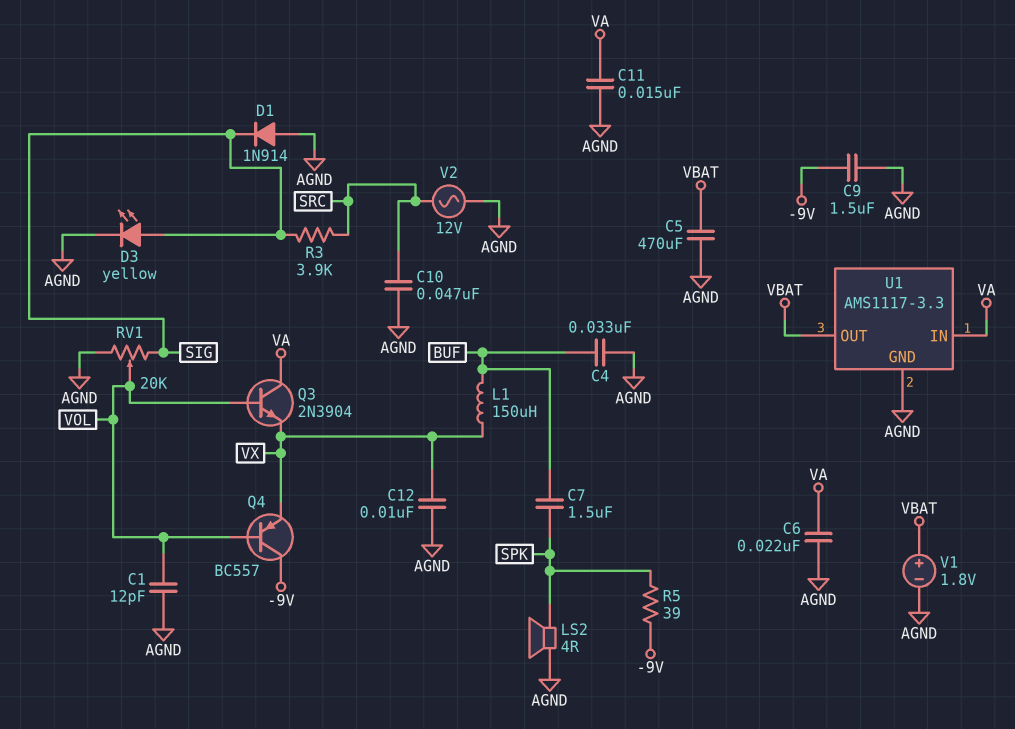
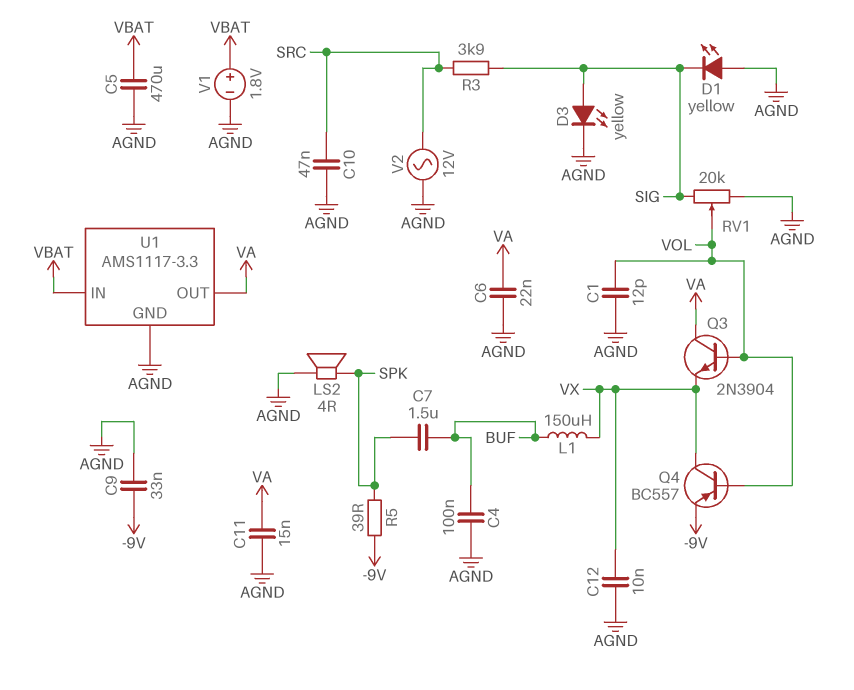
C4: 33nF (AGND, BUF) -> 100nF (AGND, BUF)
C9: 1.5uF (-9V, AGND) -> 33nF (-9V, AGND)
D1: diode 1N914 (A AGND, K SIG) -> LED yellow (A AGND, K SIG)
Q4: PNP BC557 (B VOL, C -9V, E VX) -> PNP BC557 (B VOL, C VX, E -9V)
U1 pin IN: VA -> VBAT
U1 pin OUT: VBAT -> VA

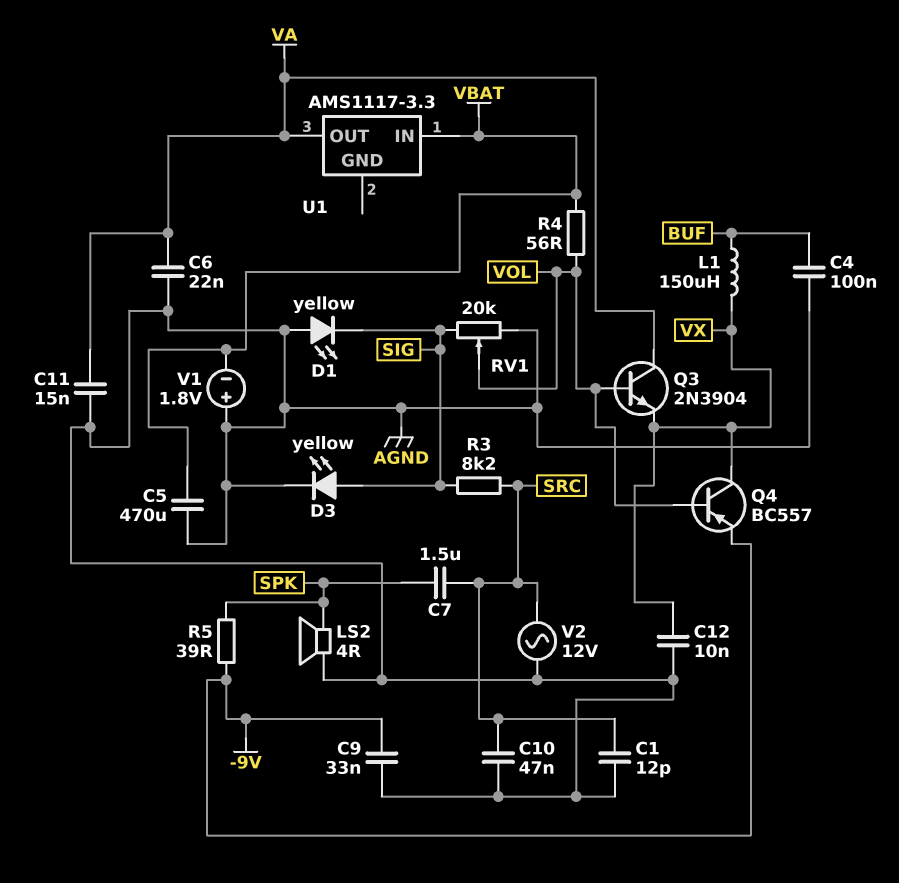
C1: 12pF (AGND, VOL) -> 12pF (AGND, SRC)
C7: 1.5uF (BUF, SPK) -> 1.5uF (SPK, SRC)
R3: 3.9k (SIG, SRC) -> 8.2k (SIG, SRC)
R4: none -> 56 (VBAT, VOL)
U1 pin GND: AGND -> none
V1: 1.8V (plus VBAT, minus AGND) -> 1.8V (plus AGND, minus VBAT)

